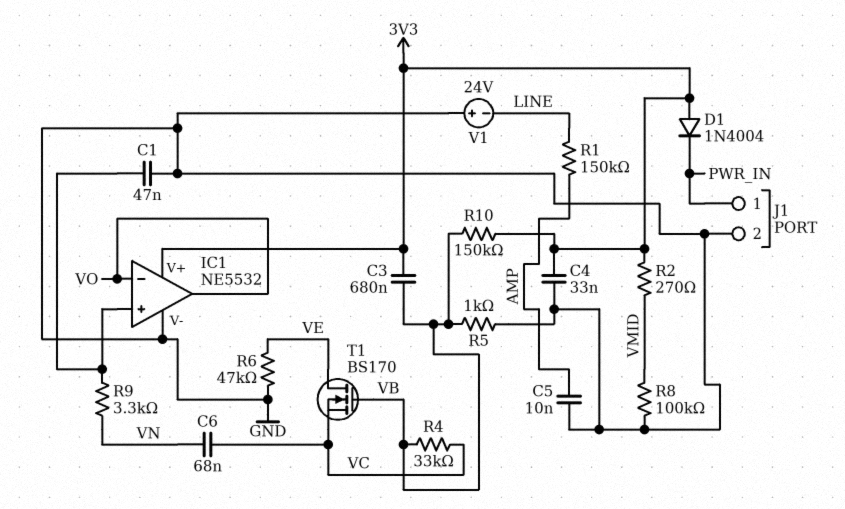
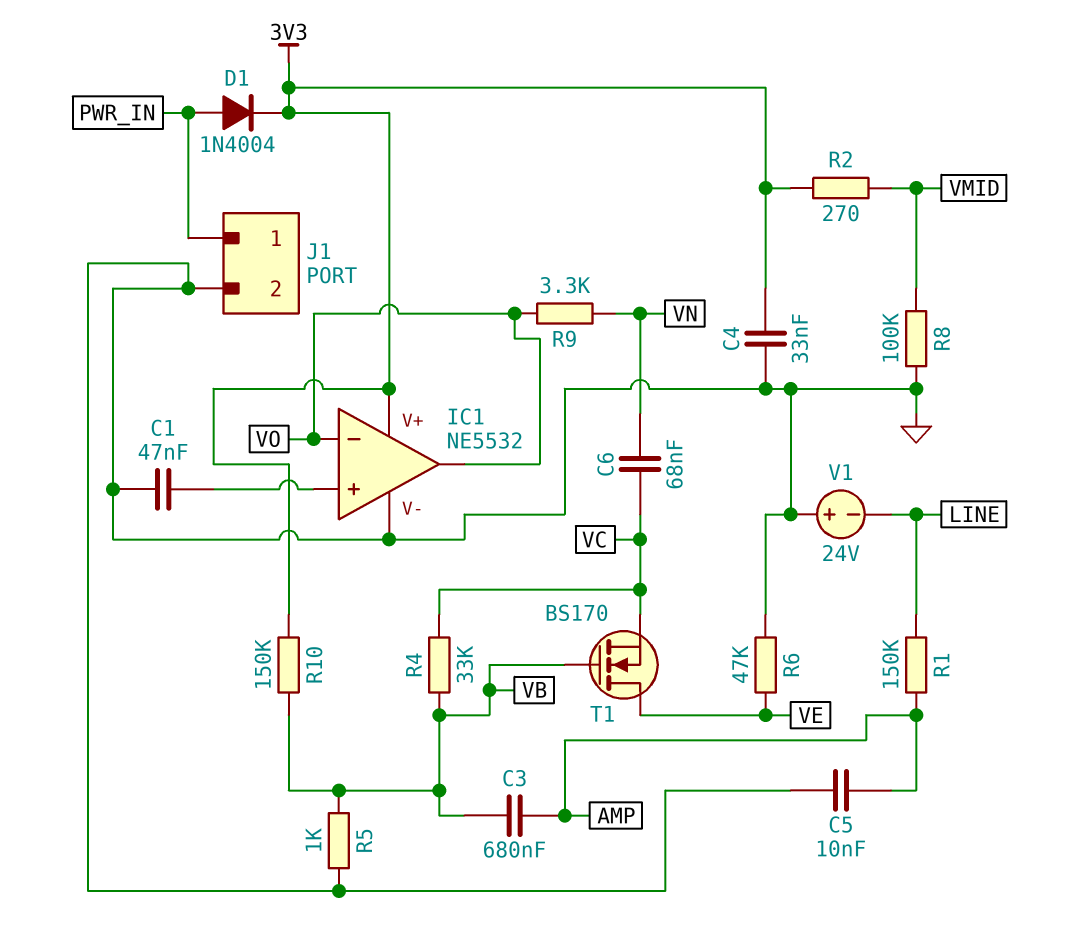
C3: 680nF (3V3, VB) -> 680nF (AMP, VB)
D1: diode 1N4004 (A 3V3, K PWR_IN) -> diode 1N4004 (A PWR_IN, K 3V3)
R9: 3.3k (IC1/in+, VN) -> 3.3k (VN, VO)

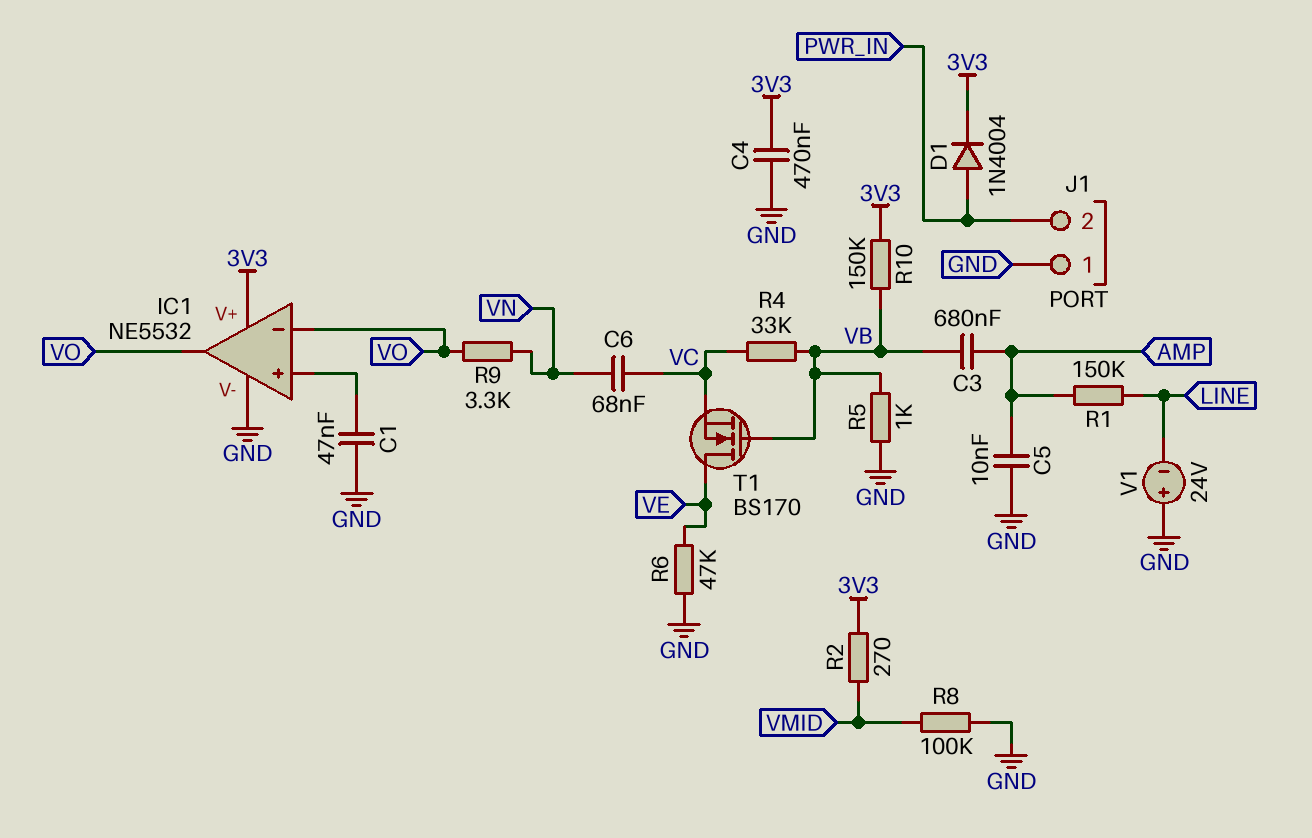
C4: 33nF (3V3, GND) -> 470nF (3V3, GND)
J1 pin 1: PWR_IN -> GND
J1 pin 2: GND -> PWR_IN

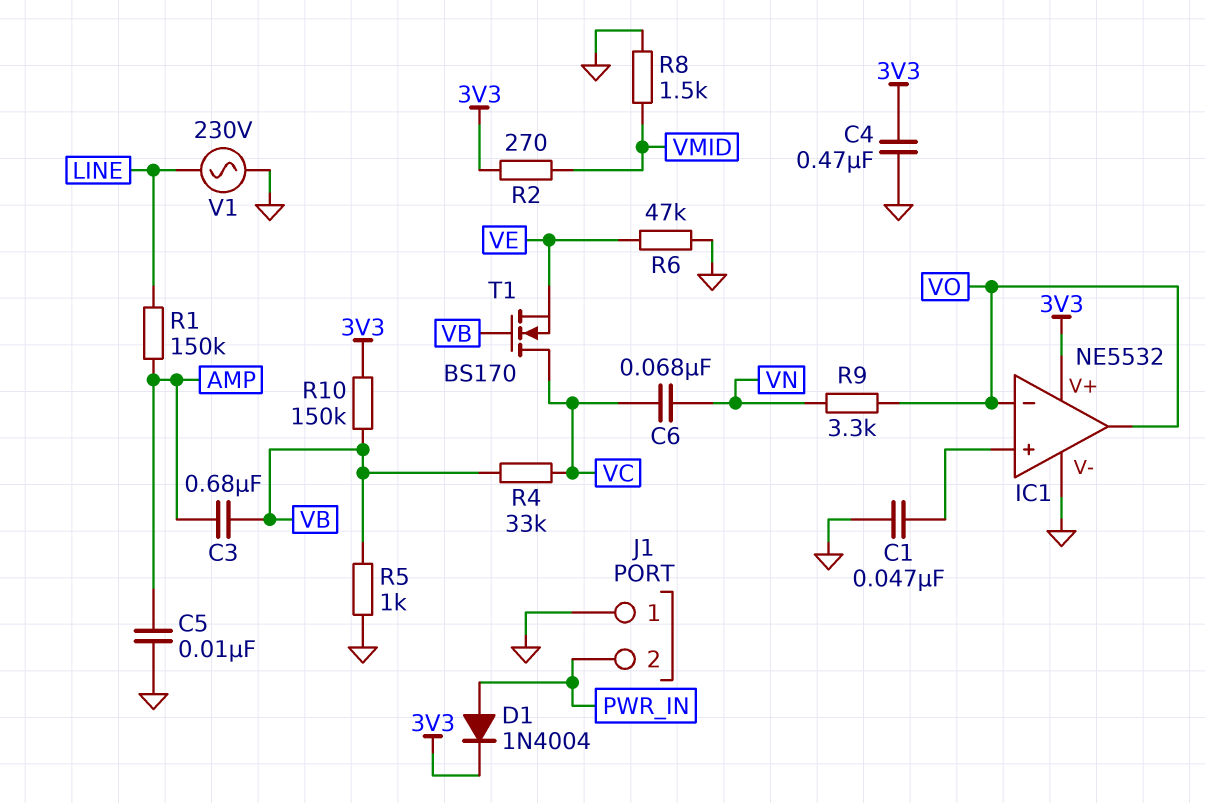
R8: 100k (GND, VMID) -> 1.5k (GND, VMID)
T1: NMOS BS170 (G VB, D VE, S VC) -> NMOS BS170 (G VB, D VC, S VE)
V1: 24V (plus GND, minus LINE) -> AC 230V (GND, LINE)

